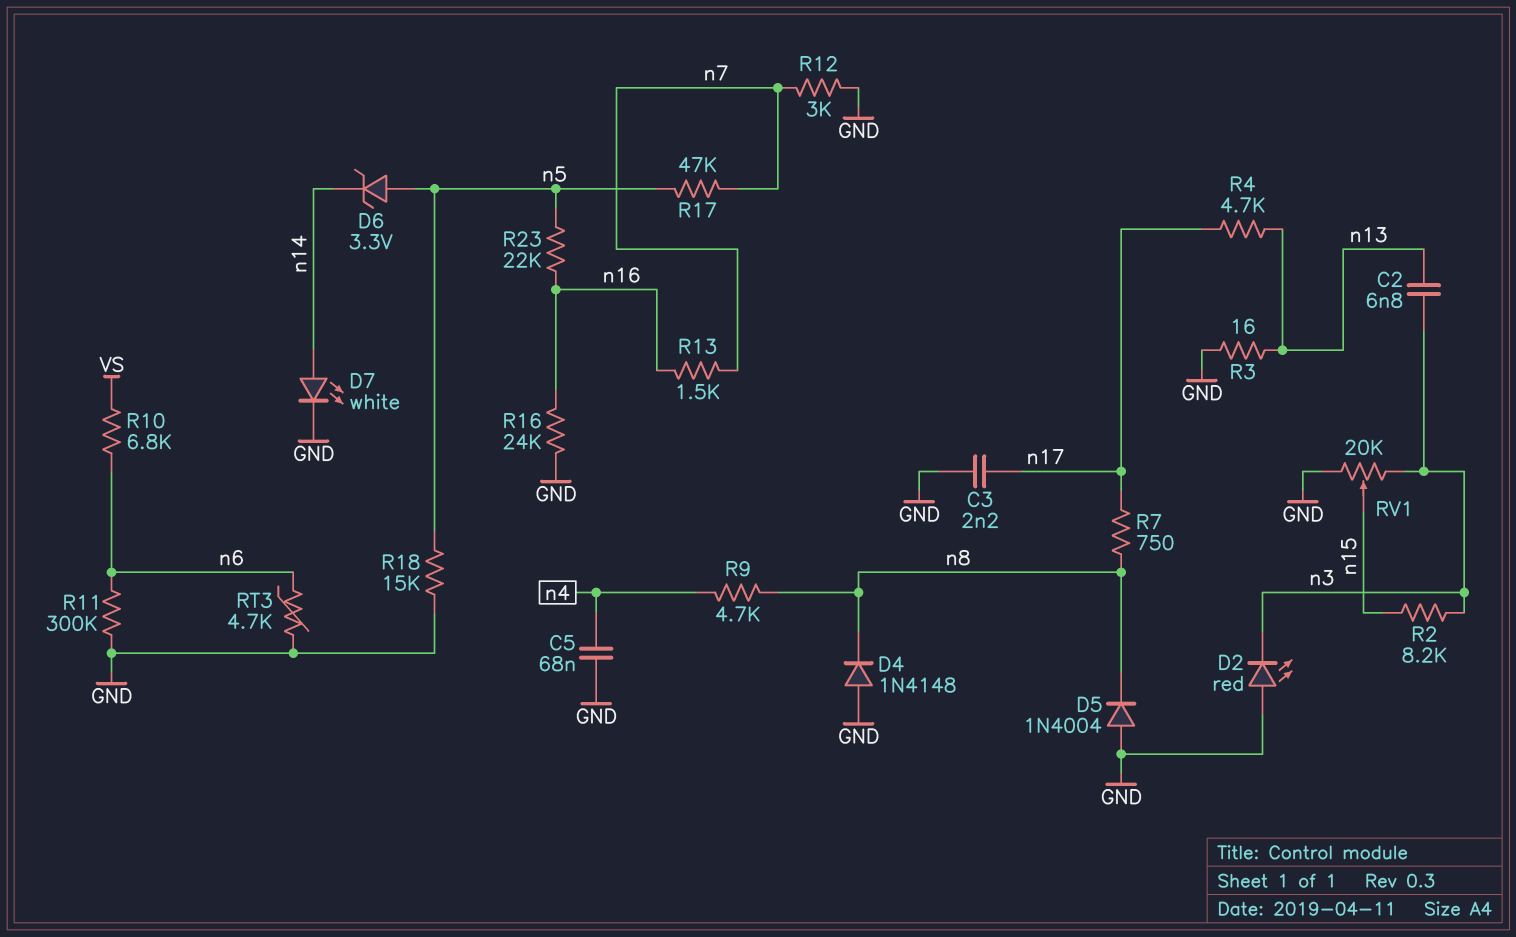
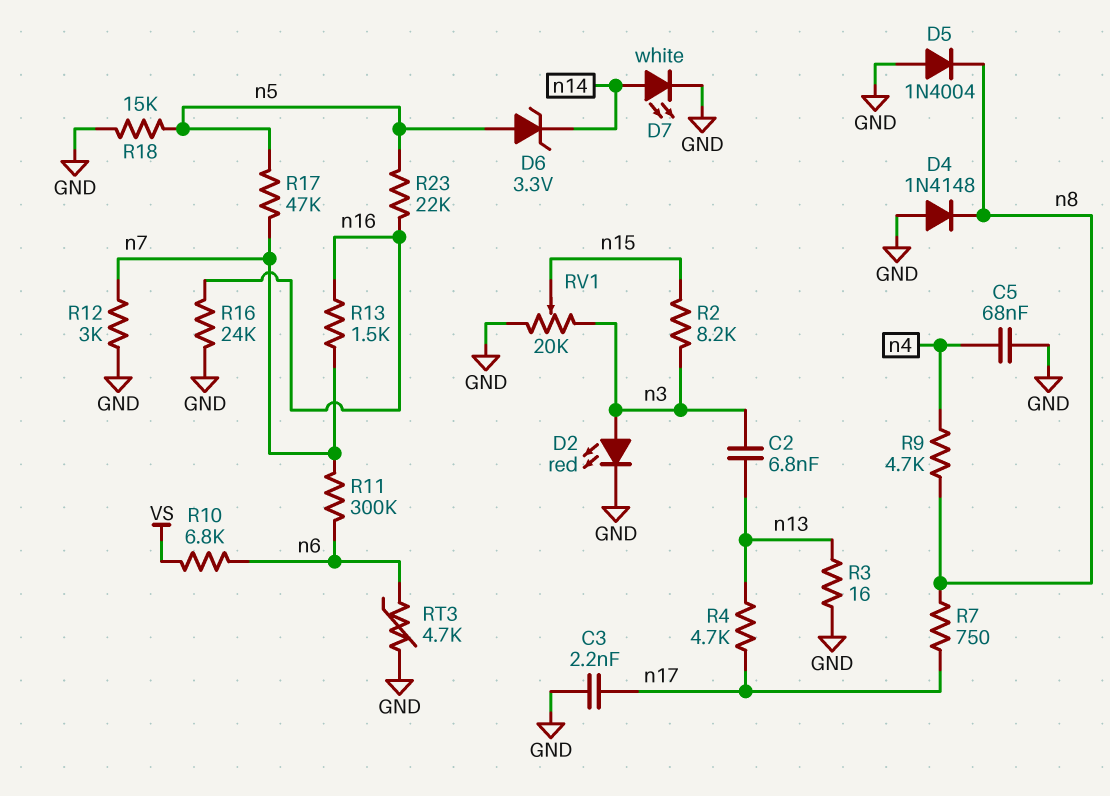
D2: LED red (A GND, K n3) -> LED red (A n3, K GND)
R11: 300k (GND, n6) -> 300k (n6, n7)

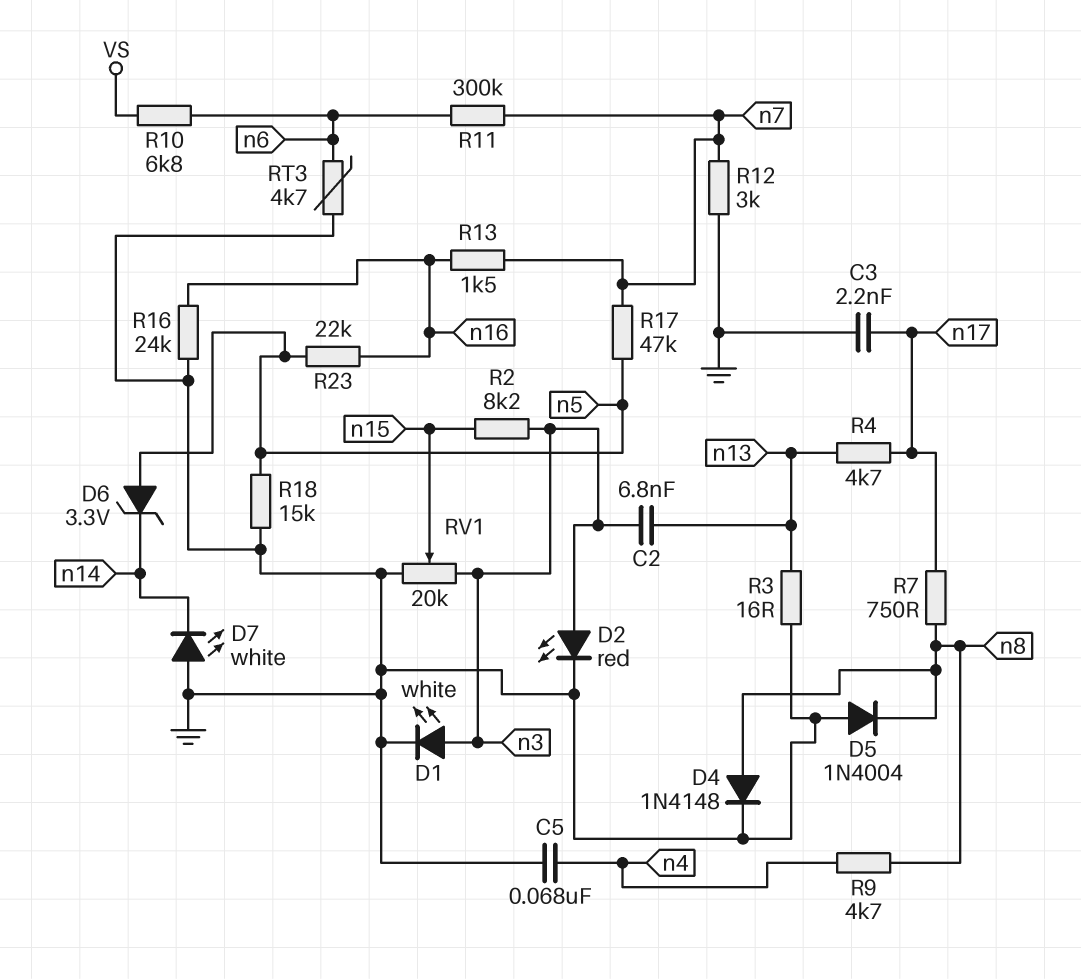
D1: none -> LED white (A n3, K GND)
D4: diode 1N4148 (A GND, K n8) -> diode 1N4148 (A n8, K GND)
D7: LED white (A n14, K GND) -> LED white (A GND, K n14)

